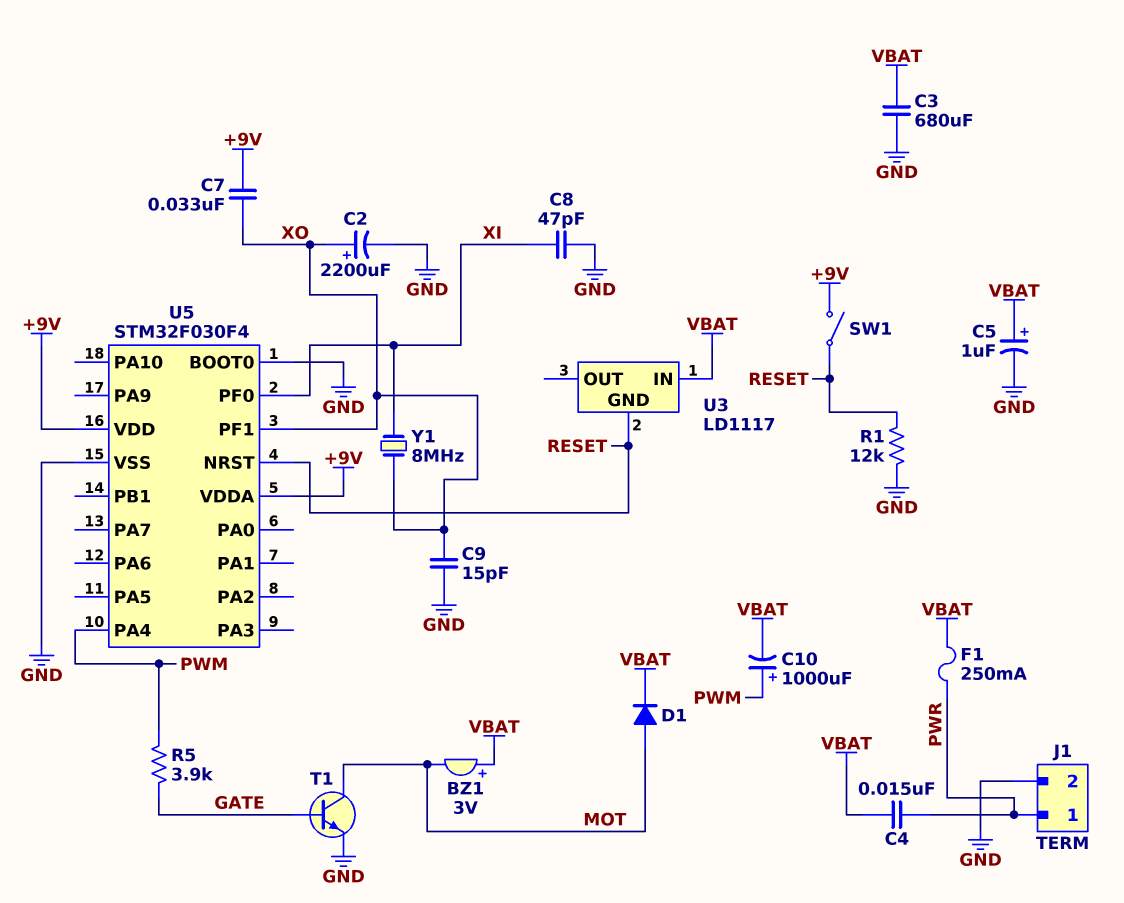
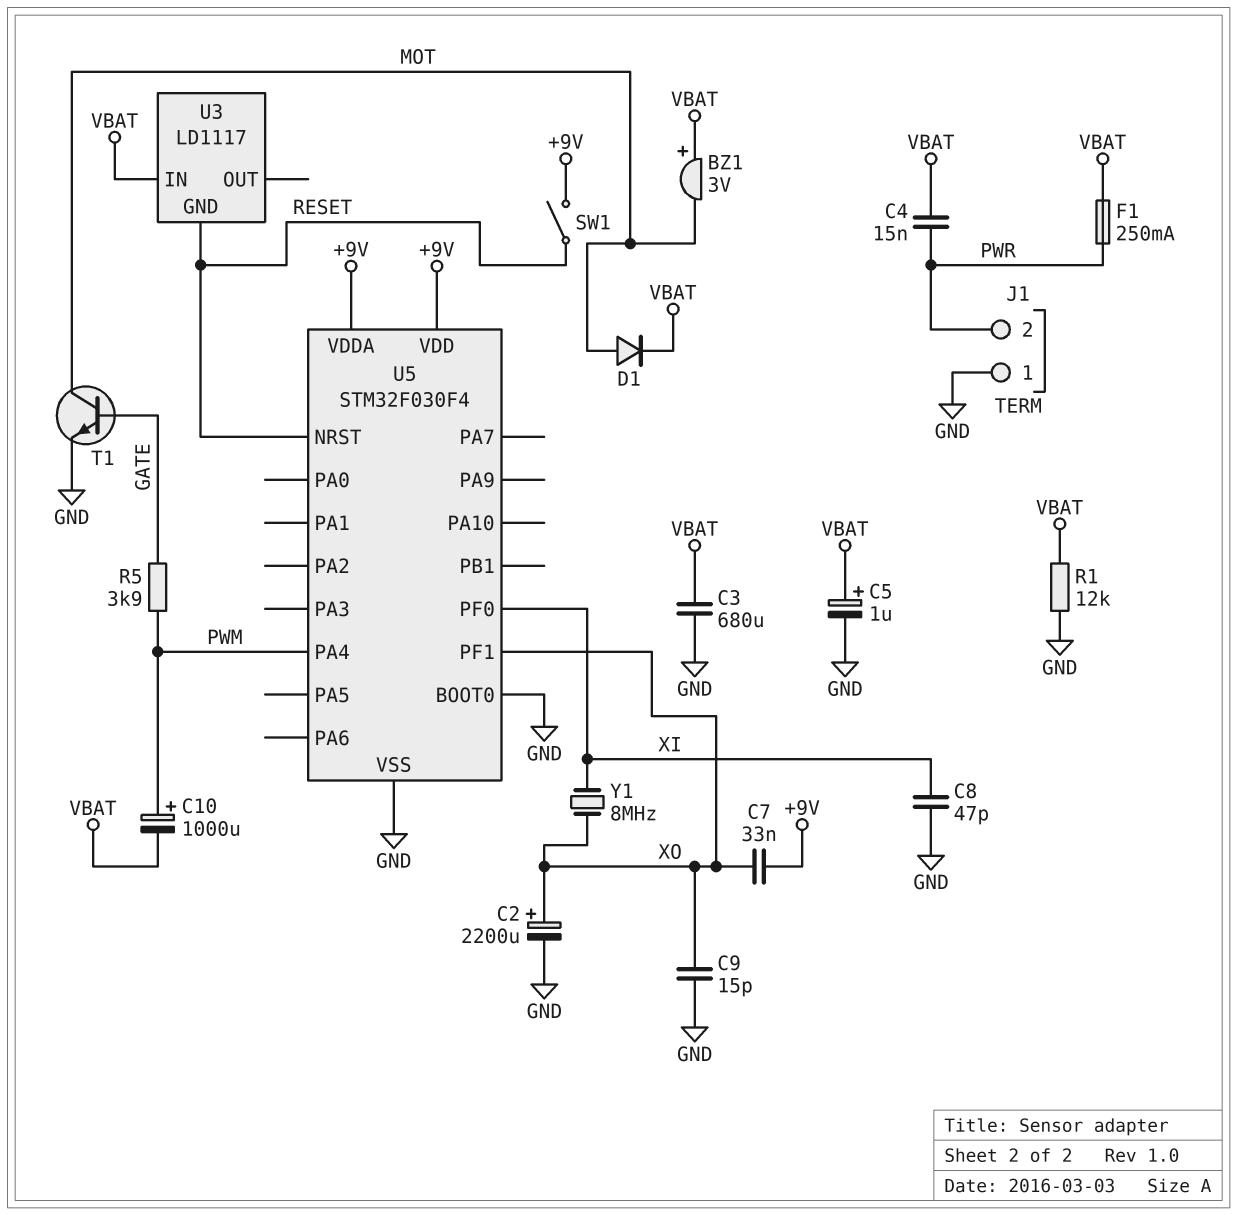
J1 pin 1: PWR -> GND
J1 pin 2: GND -> PWR
R1: 12k (GND, RESET) -> 12k (GND, VBAT)

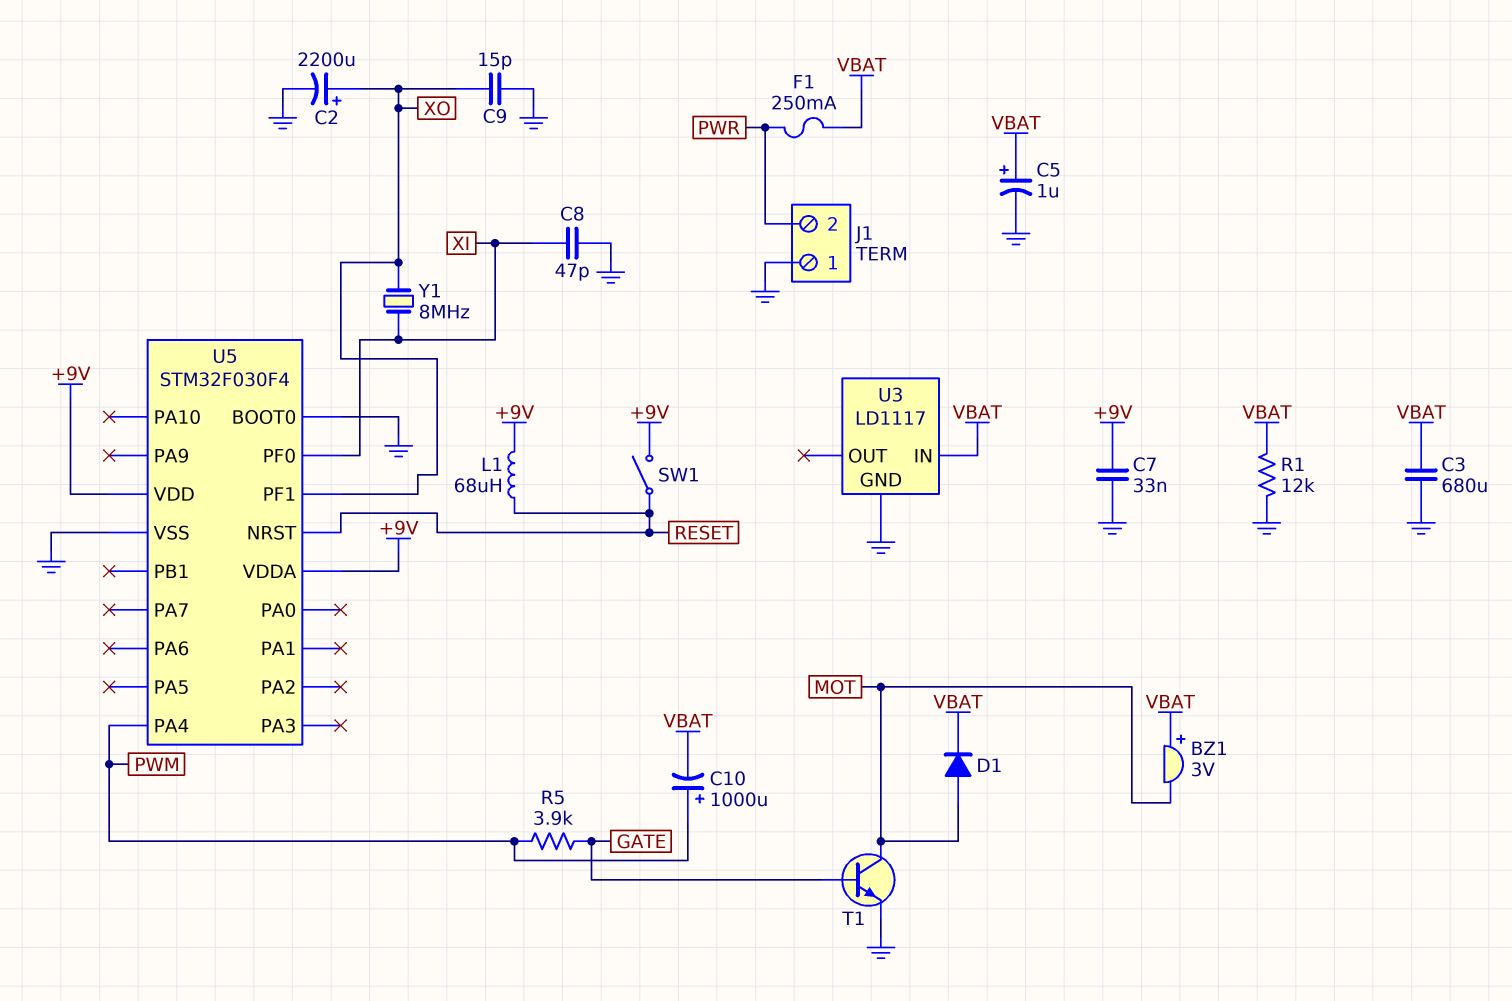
C4: 15nF (PWR, VBAT) -> none
C7: 33nF (+9V, XO) -> 33nF (+9V, GND)
L1: none -> 68uH (+9V, RESET)
U3 pin GND: RESET -> GND

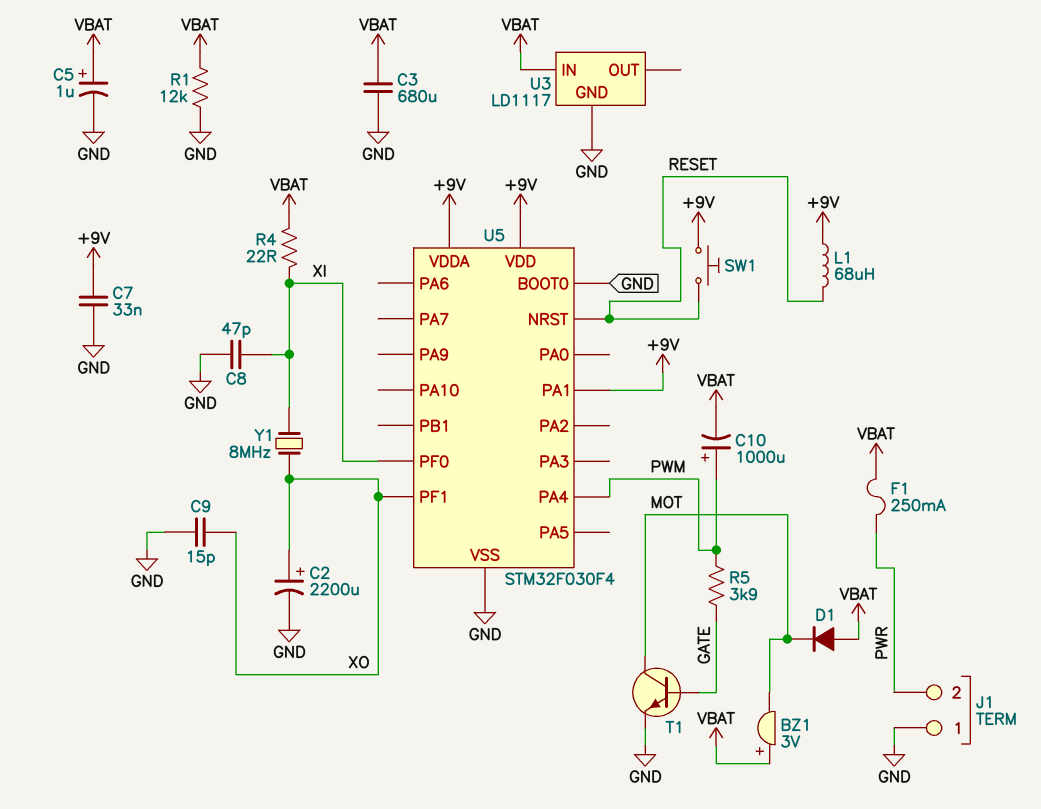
D1: diode (A MOT, K VBAT) -> diode (A VBAT, K MOT)
R4: none -> 22 (VBAT, XI)
SW1: switch (+9V, RESET) -> button (+9V, RESET)
U5 pin PA1: none -> +9V

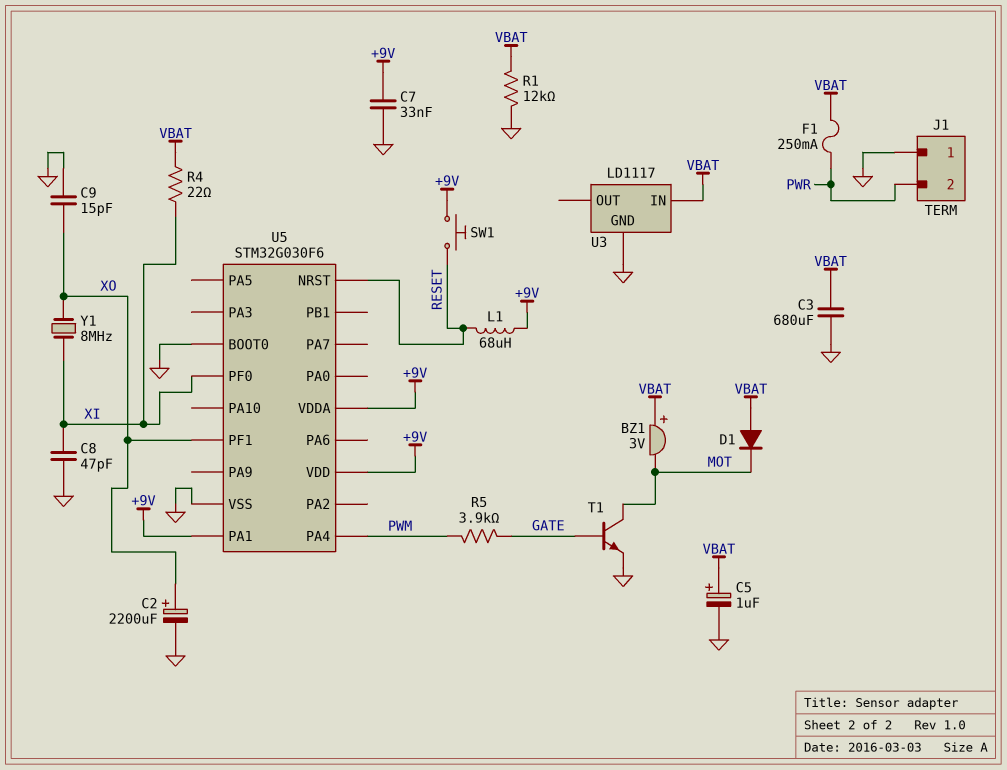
C10: 1000uF (plus PWM, minus VBAT) -> none
U5: STM32F030F4 -> STM32G030F6

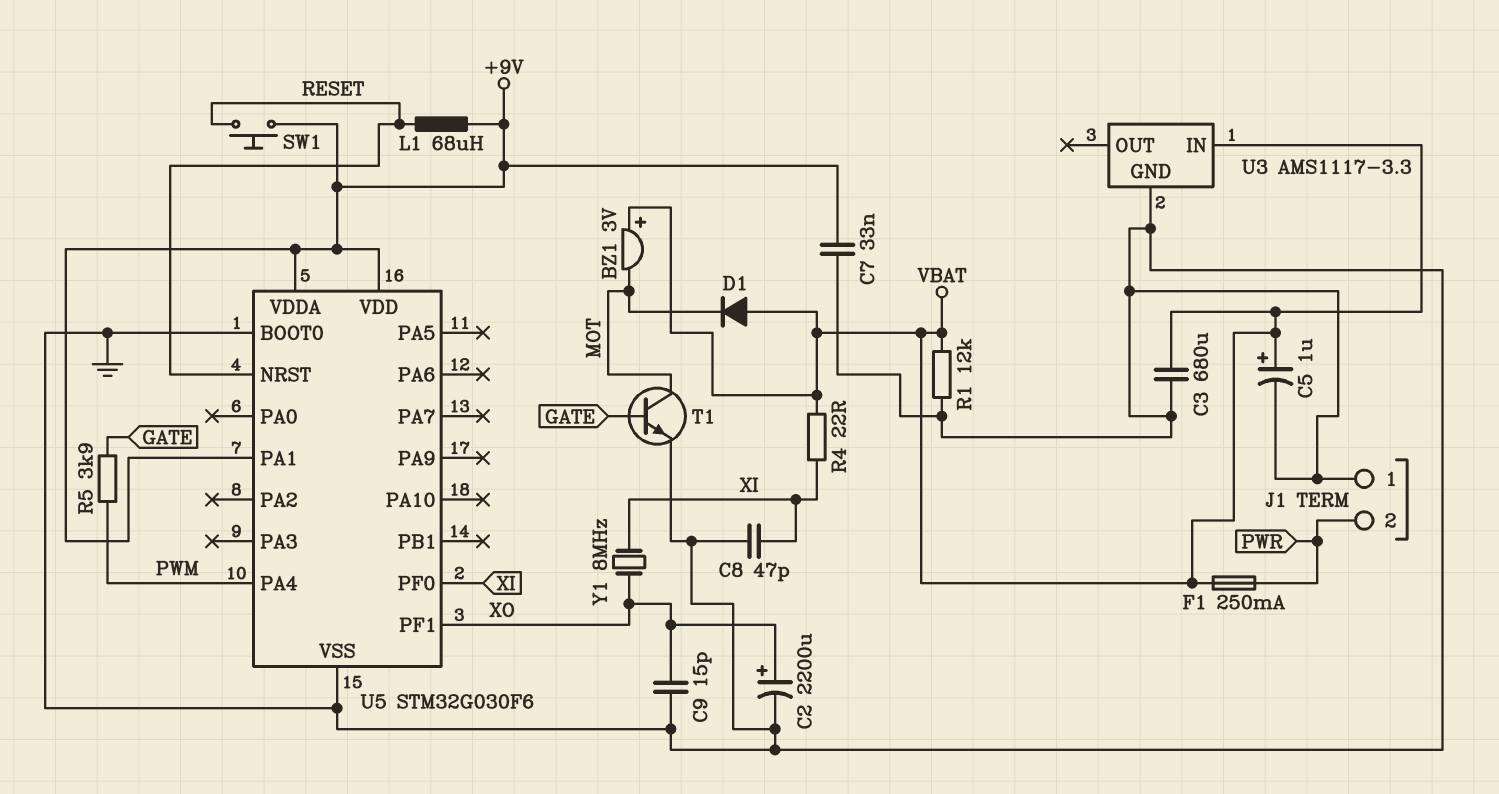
U3: LD1117 -> AMS1117-3.3

